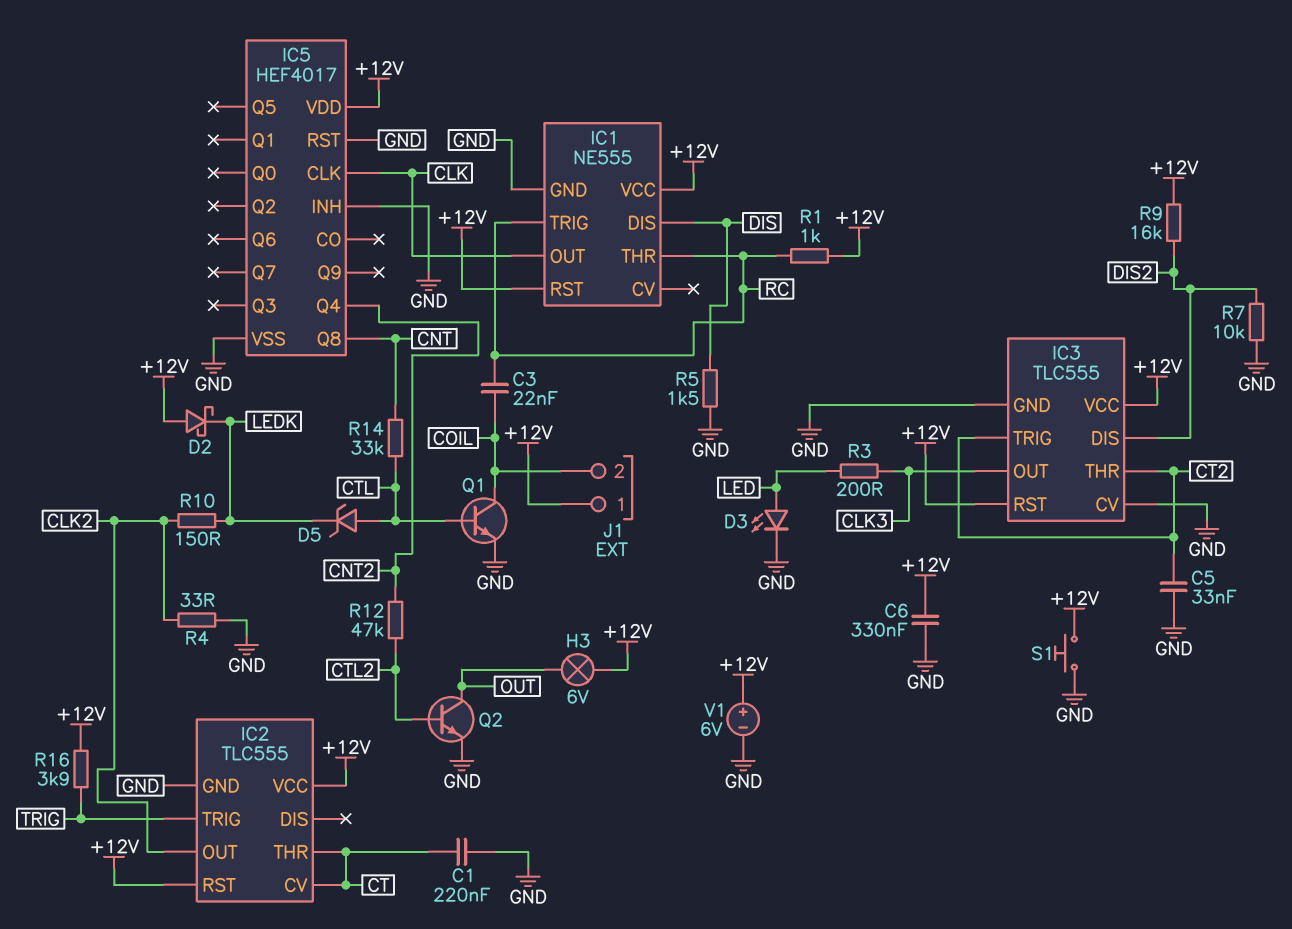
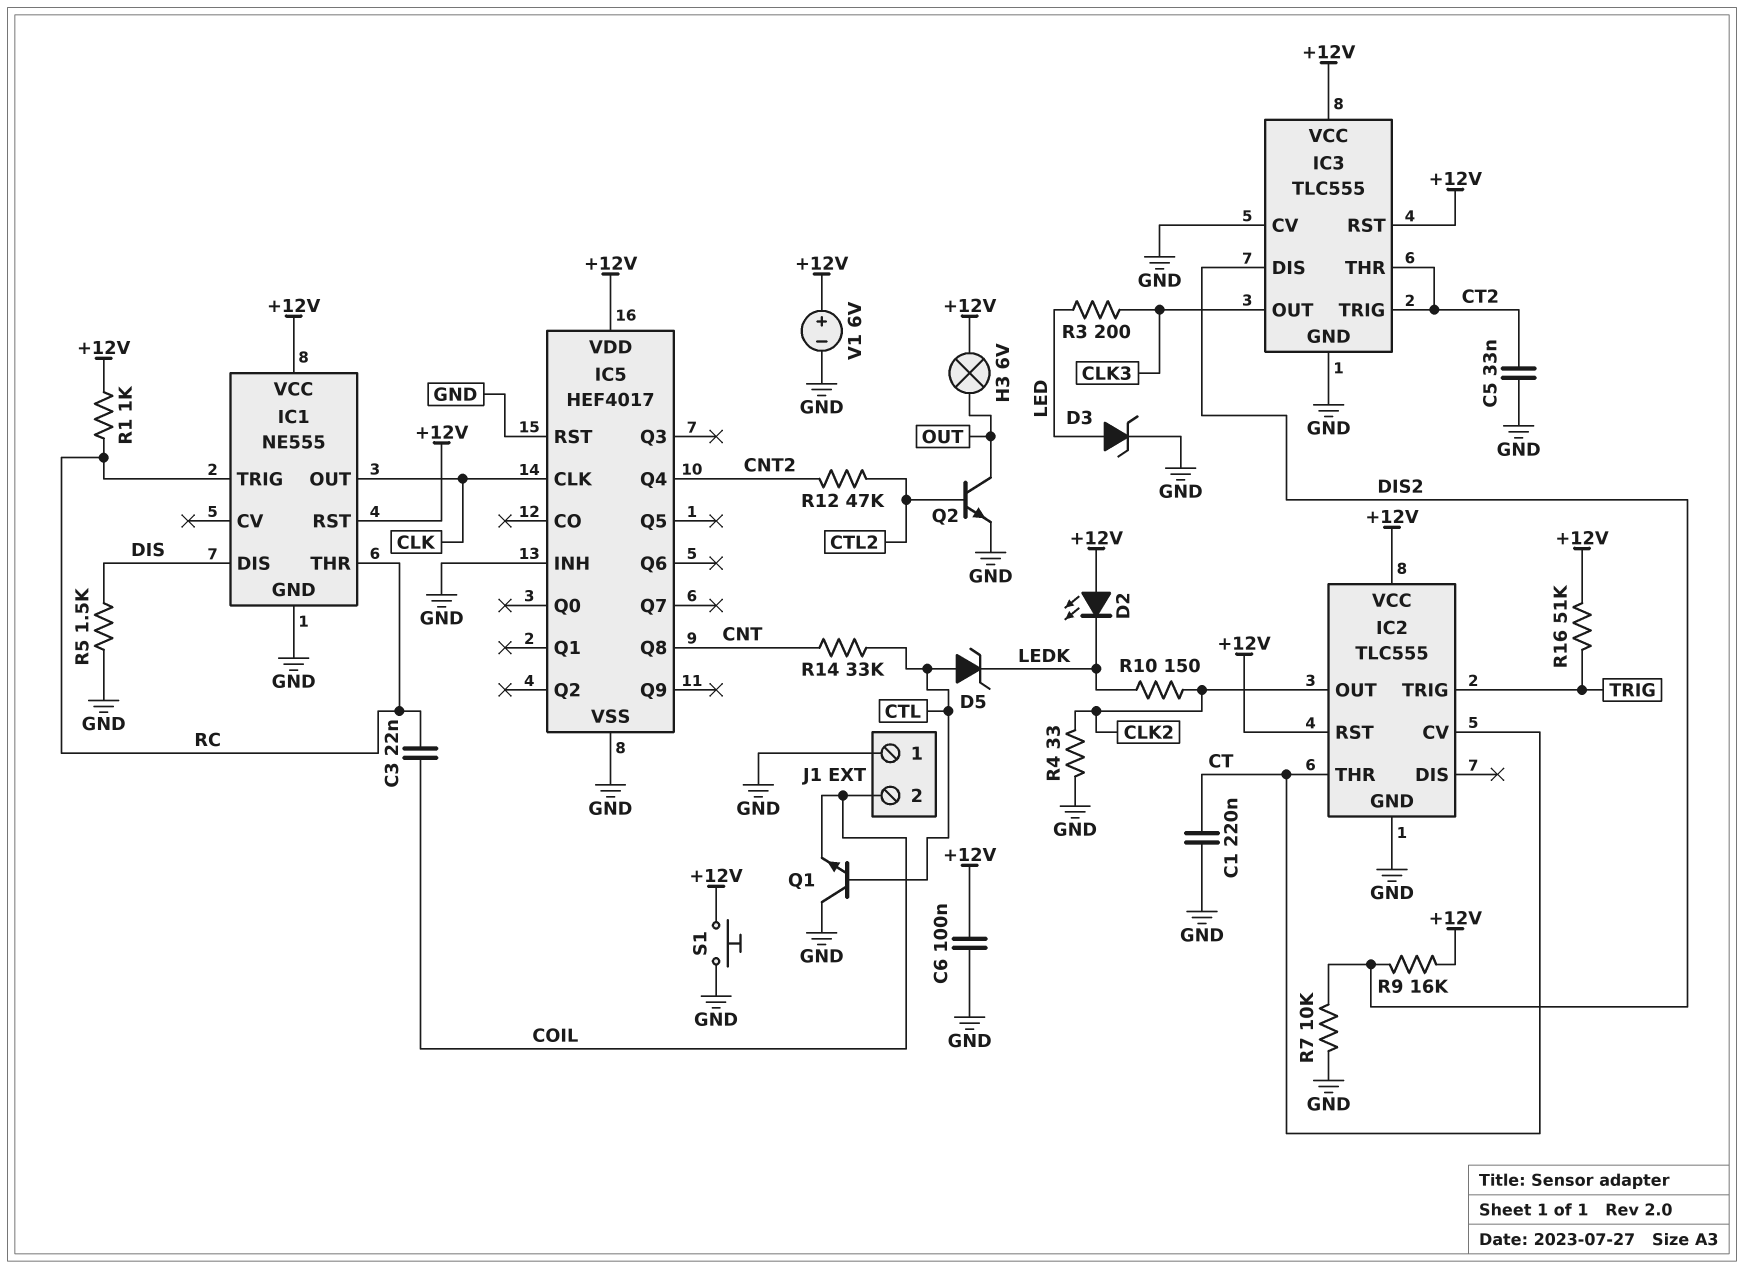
C6: 330nF (+12V, GND) -> 100nF (+12V, GND)
D2: schottky (A +12V, K LEDK) -> LED (A +12V, K LEDK)
D3: LED (A LED, K GND) -> zener (A LED, K GND)
J1 pin 1: +12V -> GND
Q1: NPN (B CTL, C COIL, E GND) -> NPN (B CTL, C GND, E COIL)
R16: 3.9k (+12V, TRIG) -> 51k (+12V, TRIG)

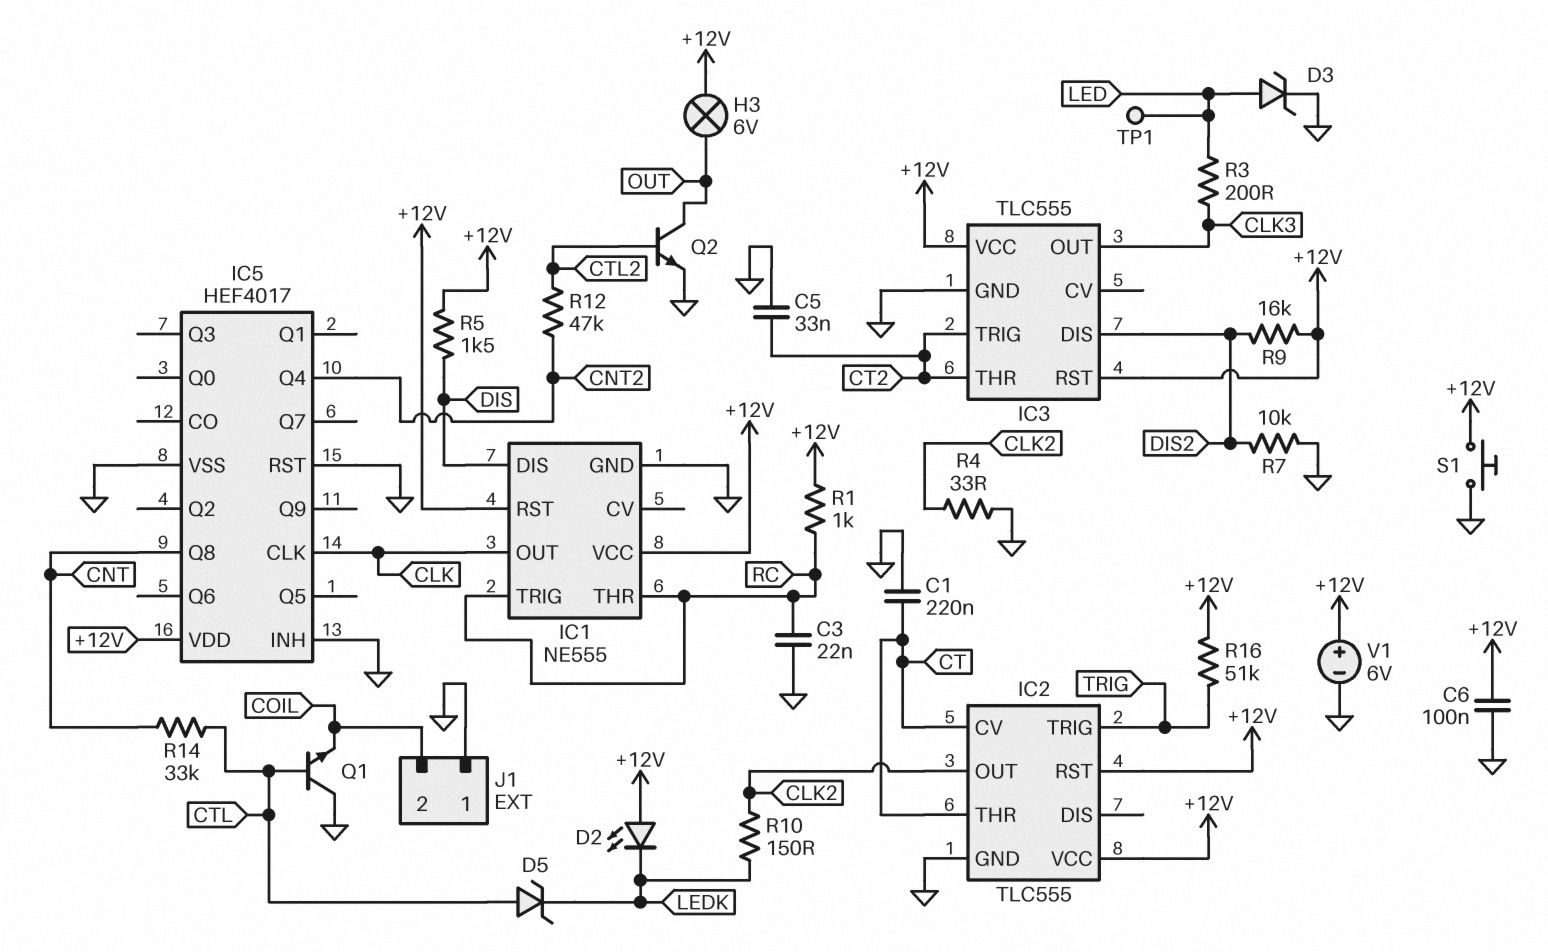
C3: 22nF (COIL, RC) -> 22nF (GND, RC)
IC3 pin CV: GND -> none
R5: 1.5k (DIS, GND) -> 1.5k (+12V, DIS)
TP1: none -> test point (LED)

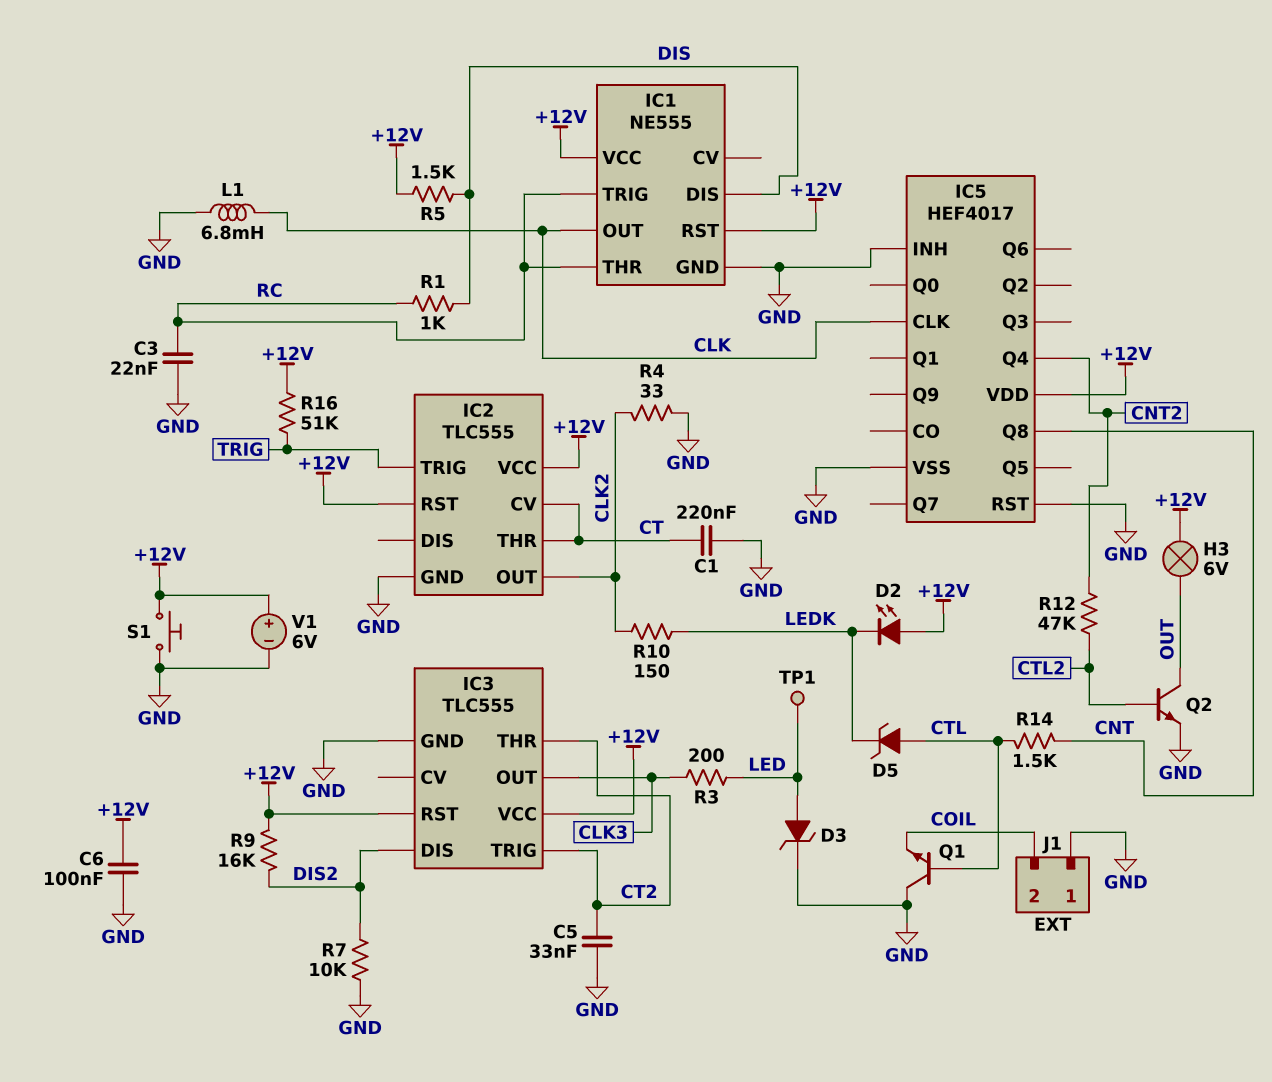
L1: none -> 6.8mH (CLK, GND)
R1: 1k (+12V, RC) -> 1k (DIS, RC)
R14: 33k (CNT, CTL) -> 1.5k (CNT, CTL)

